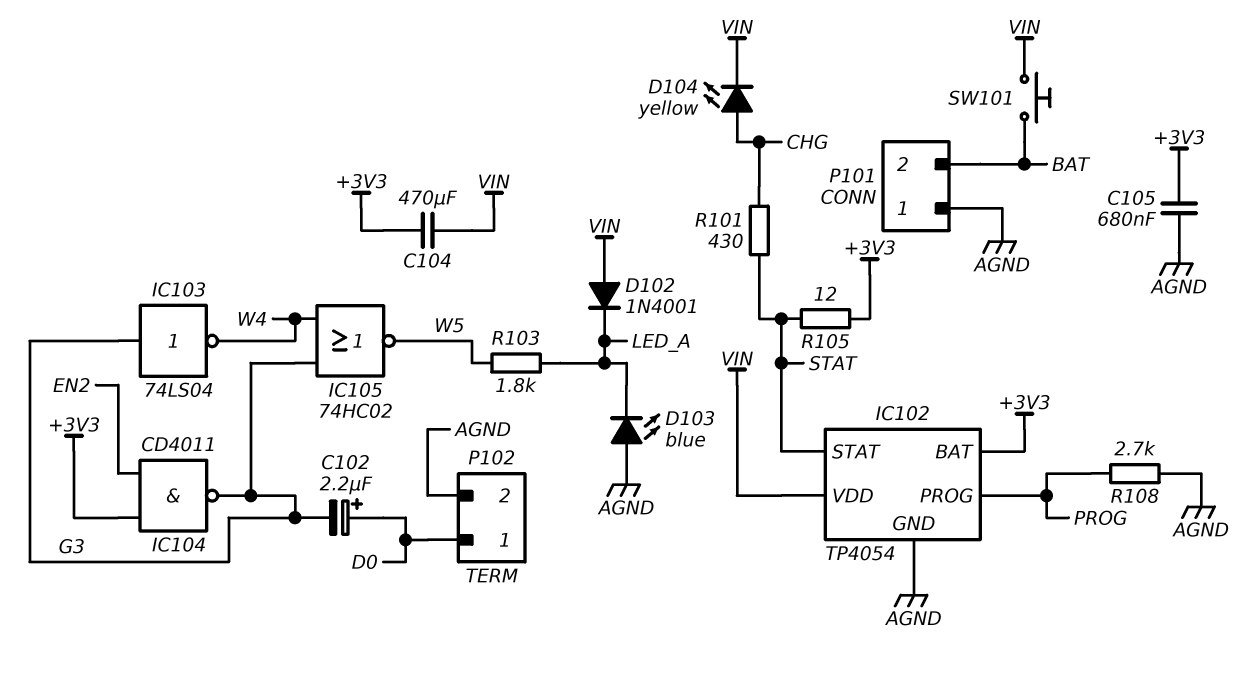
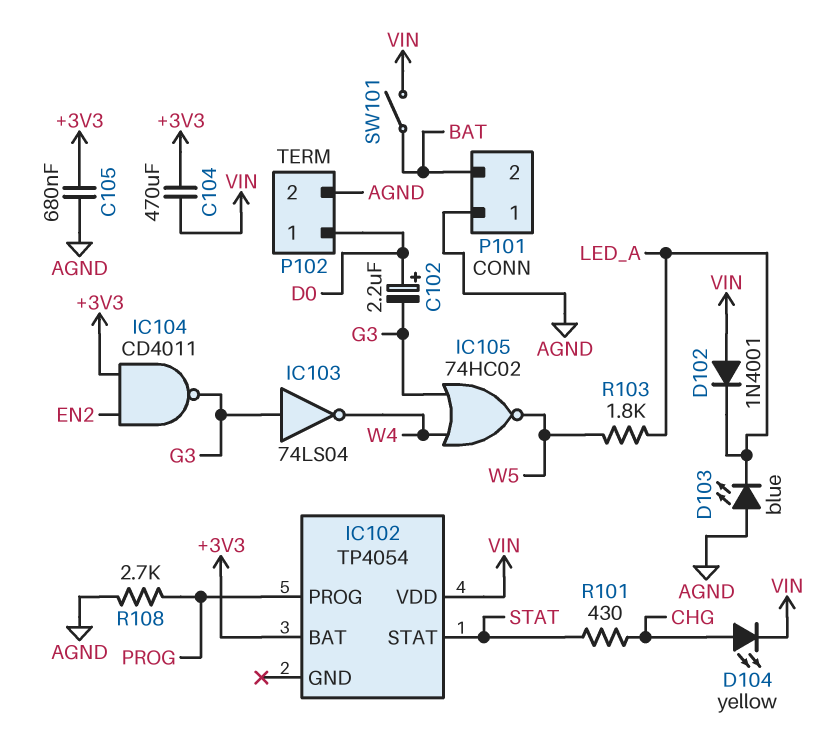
IC102 pin GND: AGND -> none
R105: 12 (+3V3, STAT) -> none
SW101: button (BAT, VIN) -> switch (BAT, VIN)

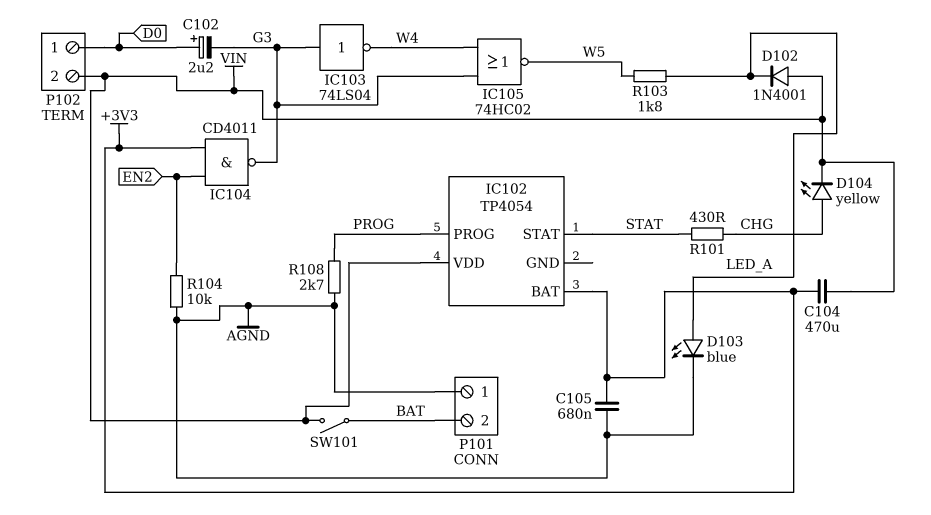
D103: LED blue (A AGND, K LED_A) -> LED blue (A LED_A, K AGND)
P102 pin 2: AGND -> VIN
R104: none -> 10k (AGND, EN2)

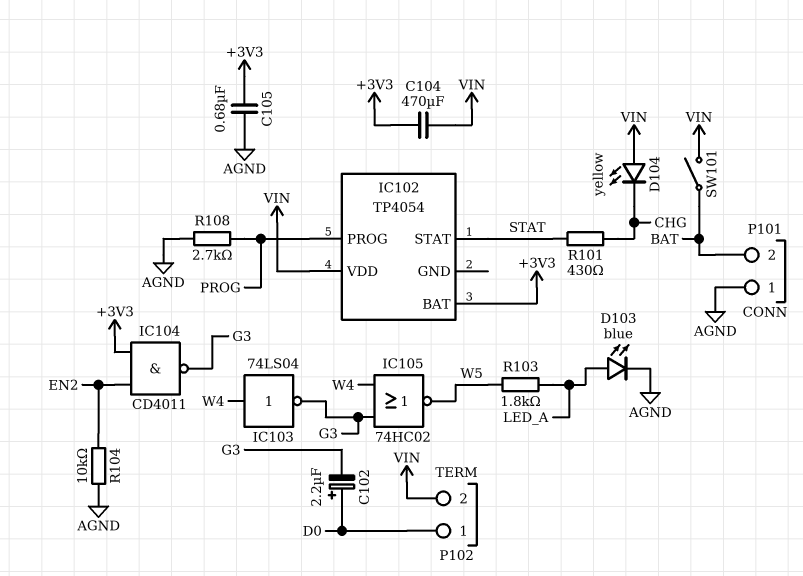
D102: diode 1N4001 (A VIN, K LED_A) -> none
D104: LED yellow (A CHG, K VIN) -> LED yellow (A VIN, K CHG)
IC103: NOT 74LS04 (in G3, out W4) -> NOT 74LS04 (in W4, out G3)

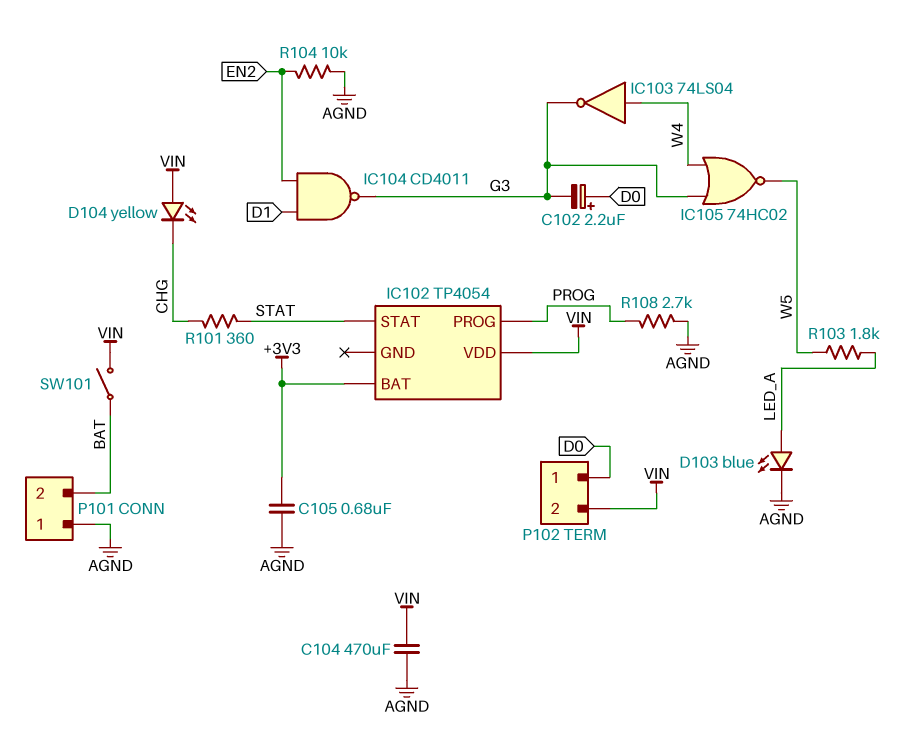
C104: 470uF (+3V3, VIN) -> 470uF (AGND, VIN)
IC104: NAND CD4011 (in +3V3, in EN2, out G3) -> NAND CD4011 (in D1, in EN2, out G3)
R101: 430 (CHG, STAT) -> 360 (CHG, STAT)

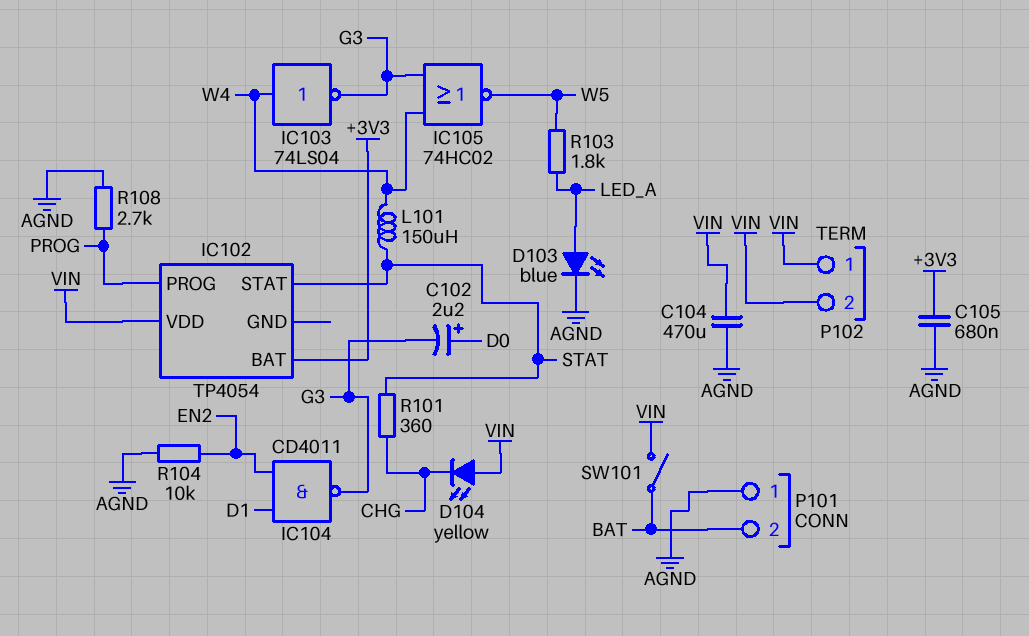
L101: none -> 150uH (STAT, W4)
P102 pin 1: D0 -> VIN

